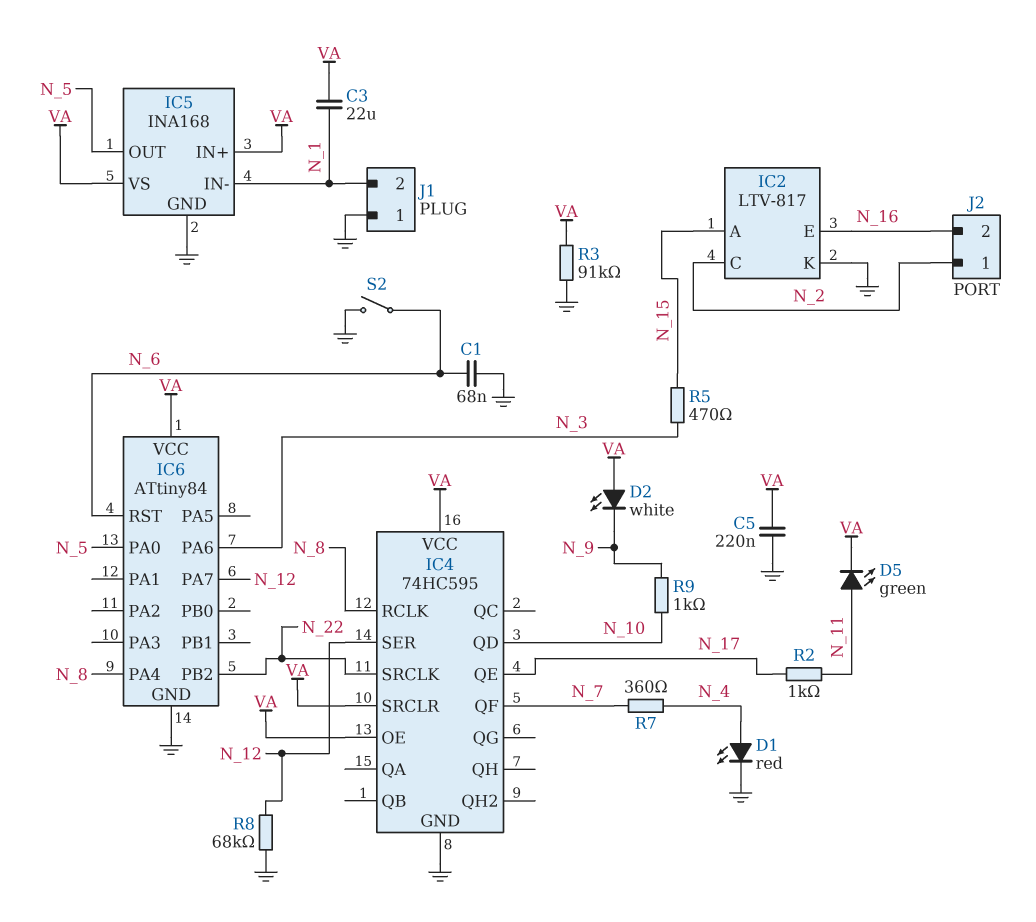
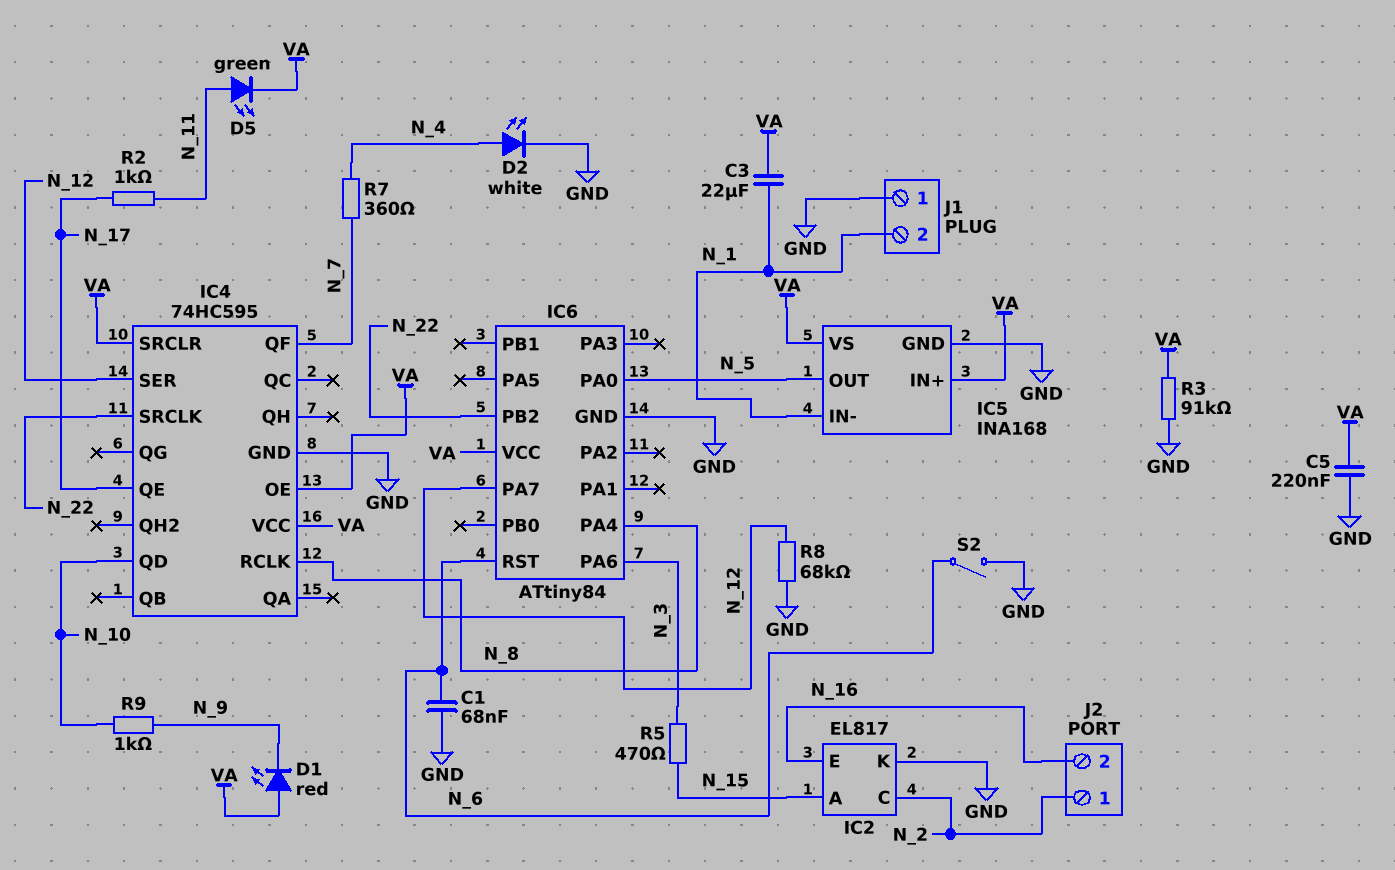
D1: LED red (A N_4, K GND) -> LED red (A VA, K N_9)
D2: LED white (A VA, K N_9) -> LED white (A N_4, K GND)
IC2: LTV-817 -> EL817

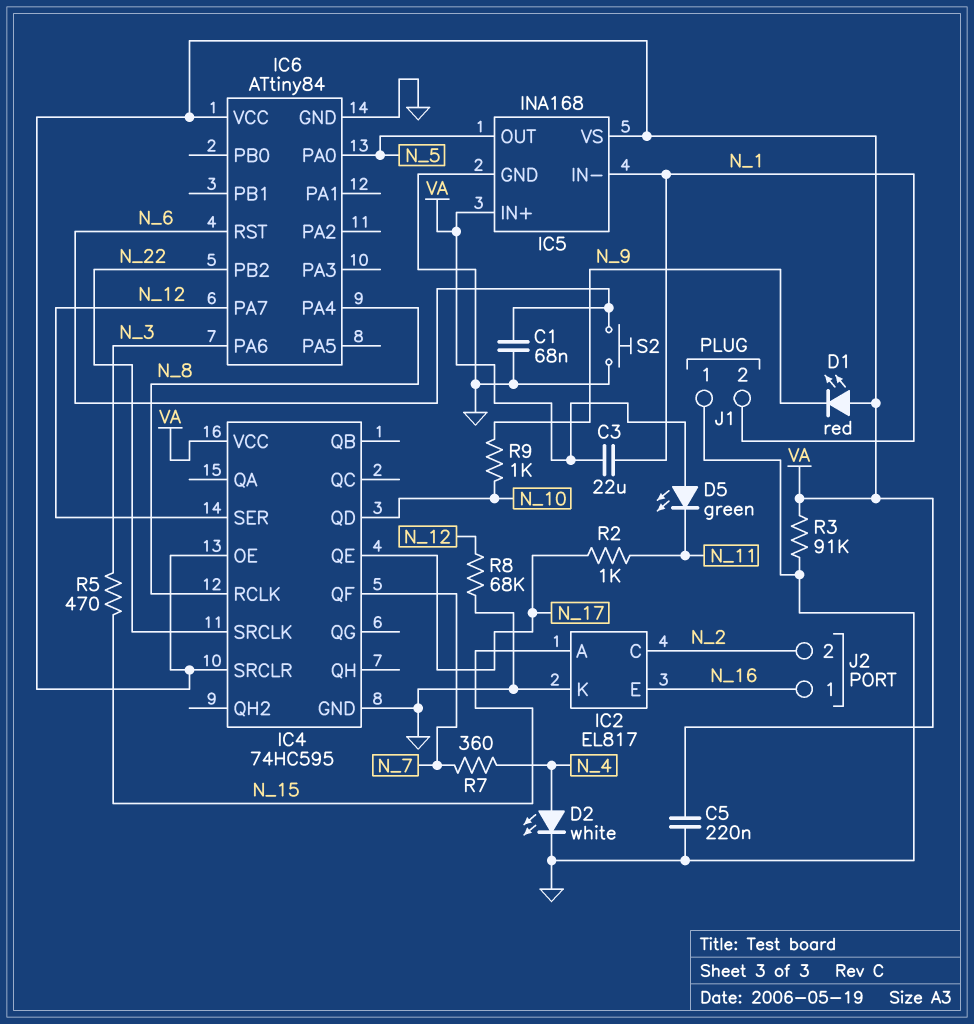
D5: LED green (A N_11, K VA) -> LED green (A VA, K N_11)
J2 pin 1: N_2 -> N_16
J2 pin 2: N_16 -> N_2
S2: switch (GND, N_6) -> button (GND, N_6)

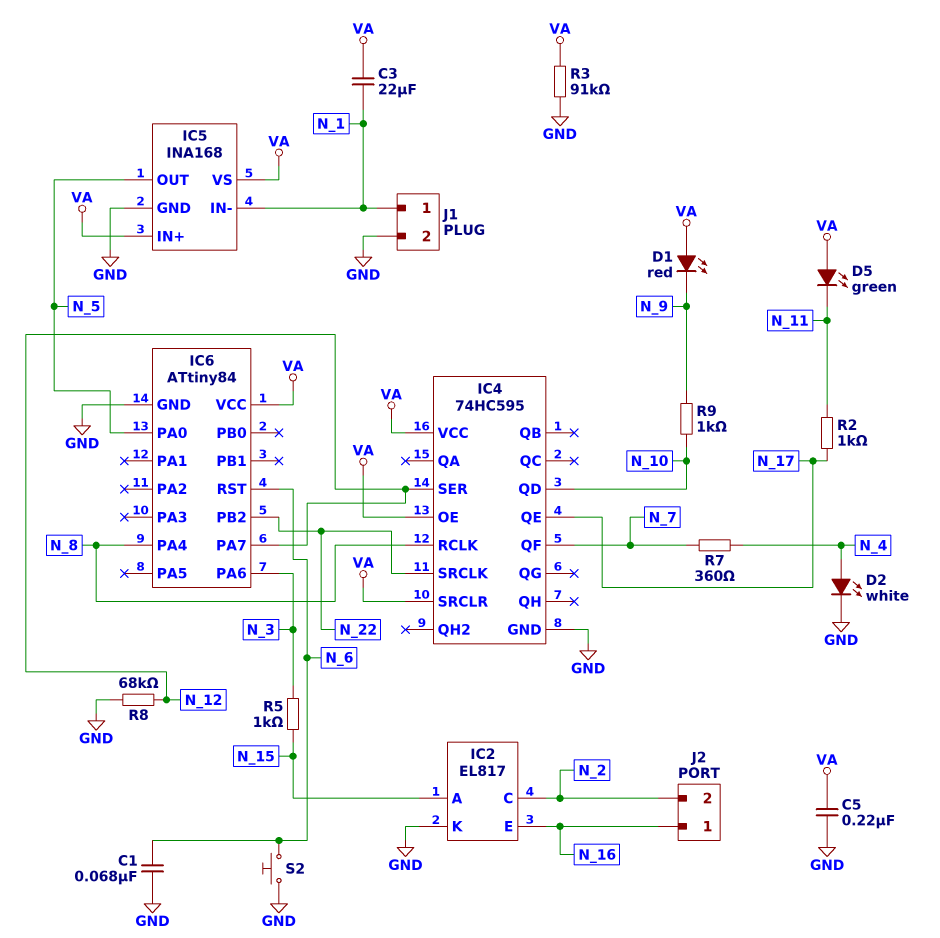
J1 pin 1: GND -> N_1
J1 pin 2: N_1 -> GND
R5: 470 (N_3, N_15) -> 1k (N_3, N_15)

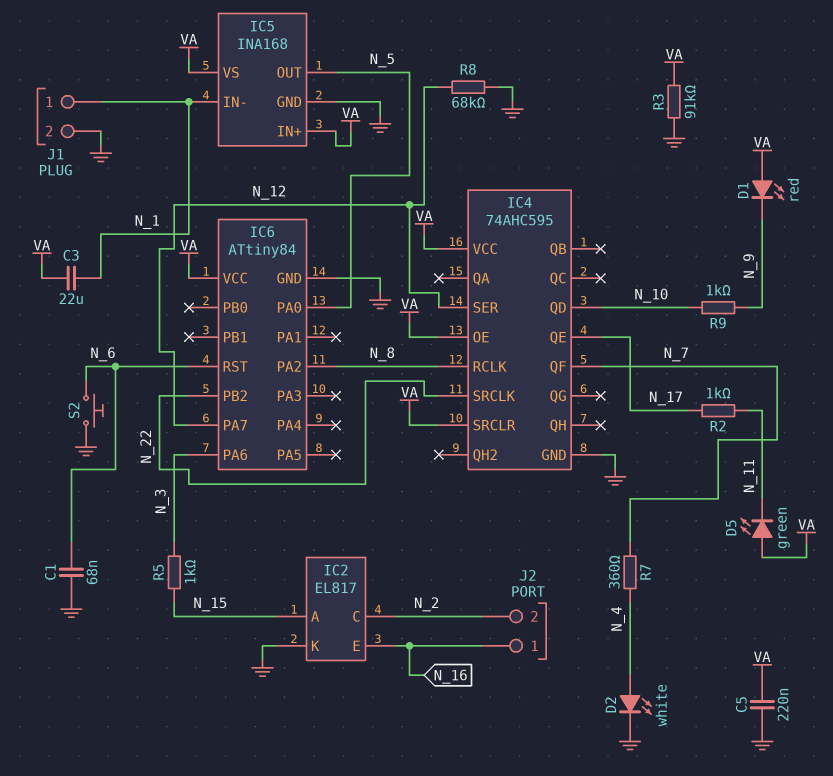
IC4: 74HC595 -> 74AHC595
IC6 pin PA2: none -> N_8
IC6 pin PA4: N_8 -> none

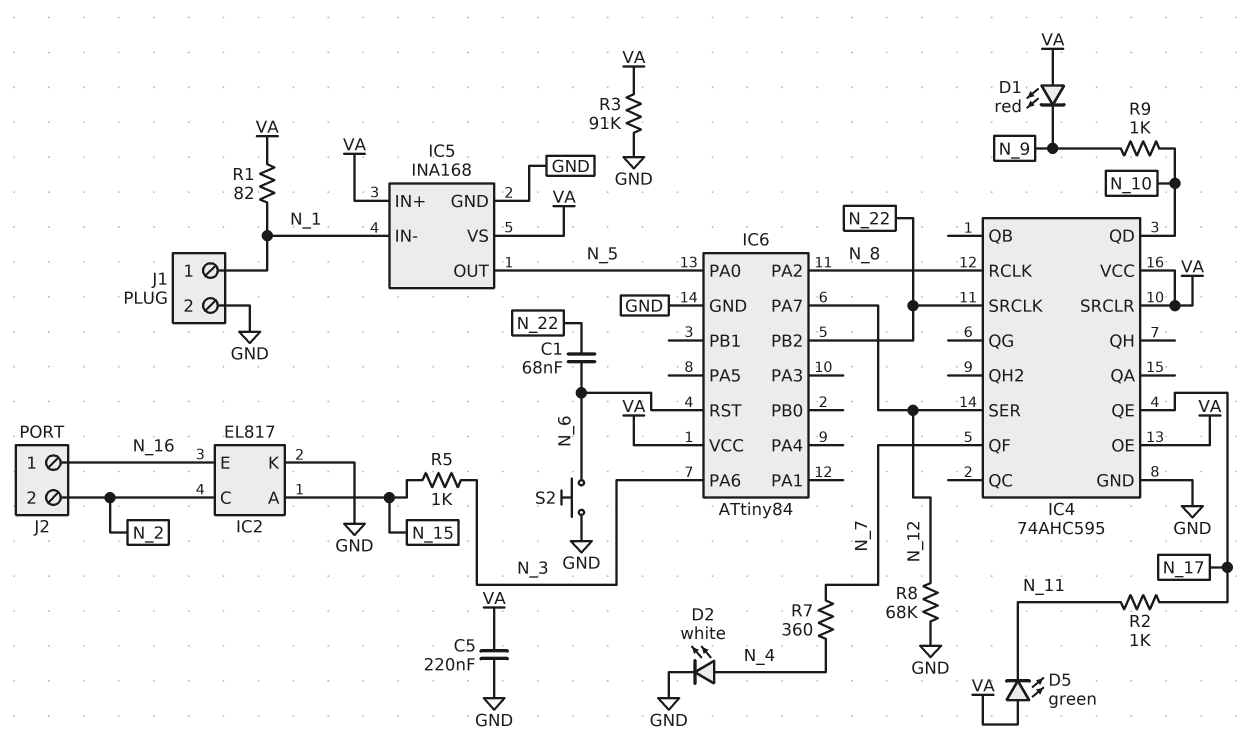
C1: 68nF (GND, N_6) -> 68nF (N_6, N_22)
C3: 22uF (N_1, VA) -> none
R1: none -> 82 (N_1, VA)

